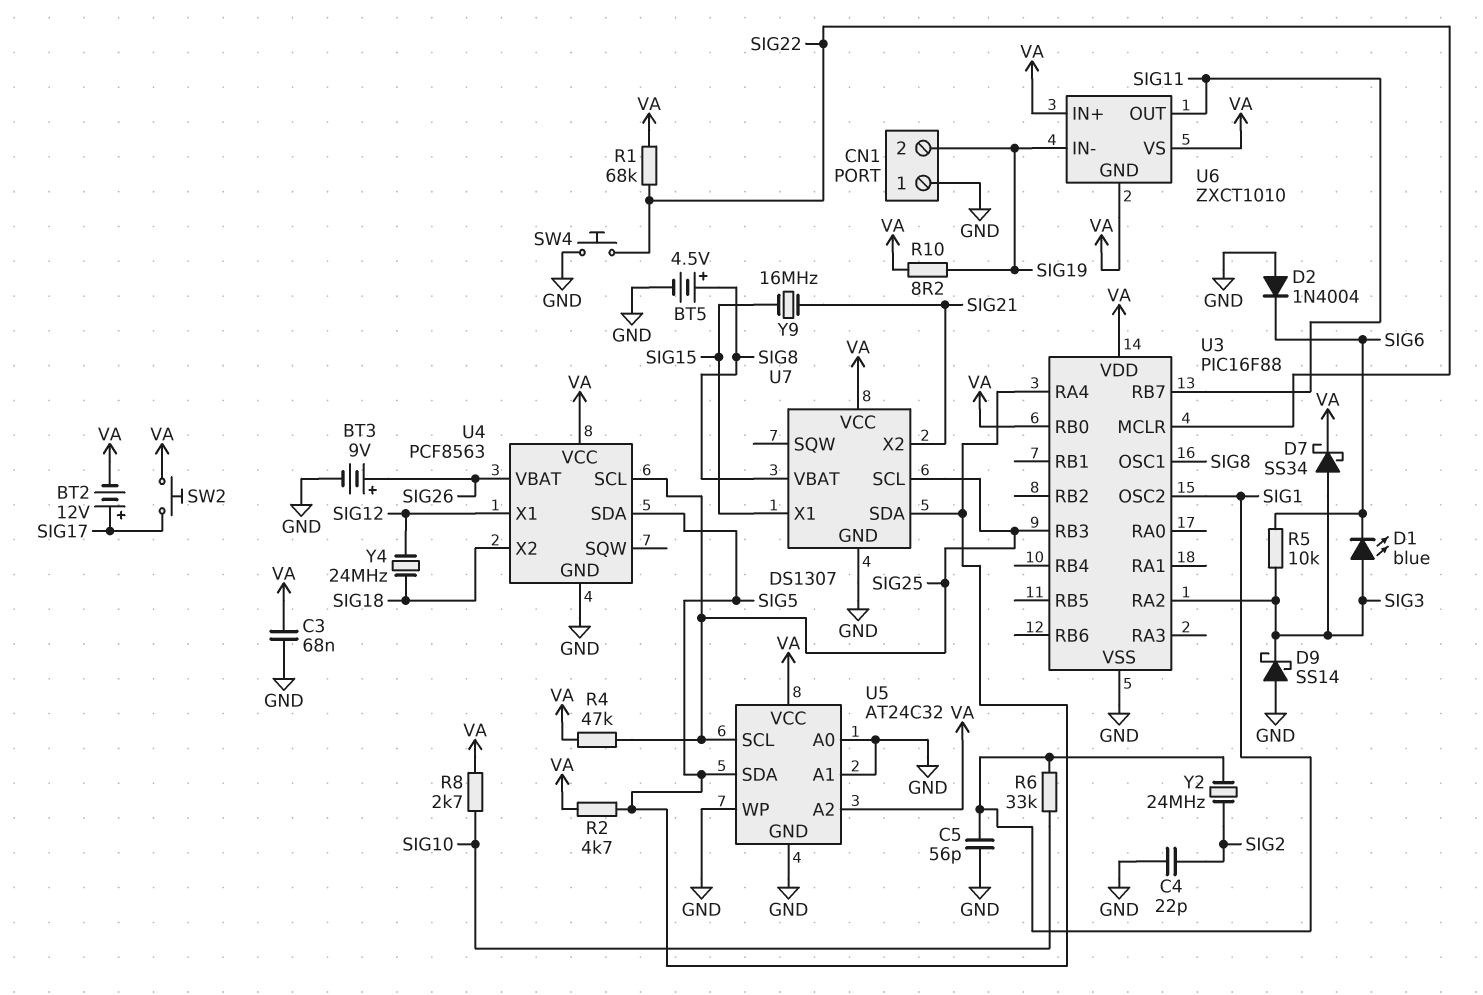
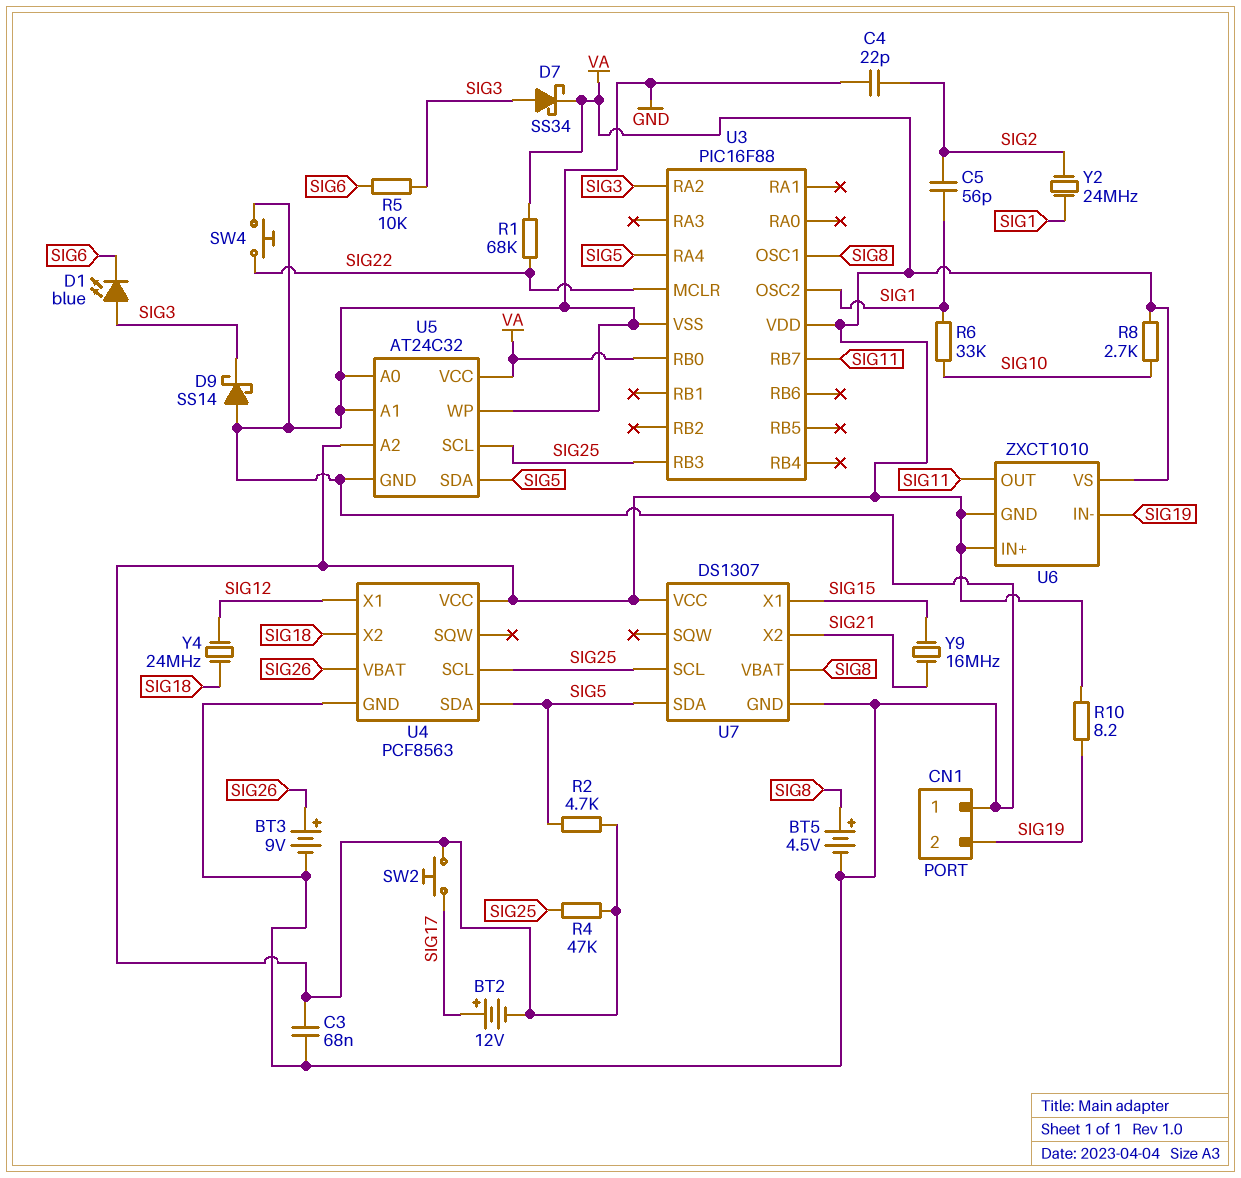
C5: 56pF (GND, SIG1) -> 56pF (SIG1, SIG2)
D2: diode 1N4004 (A GND, K SIG6) -> none

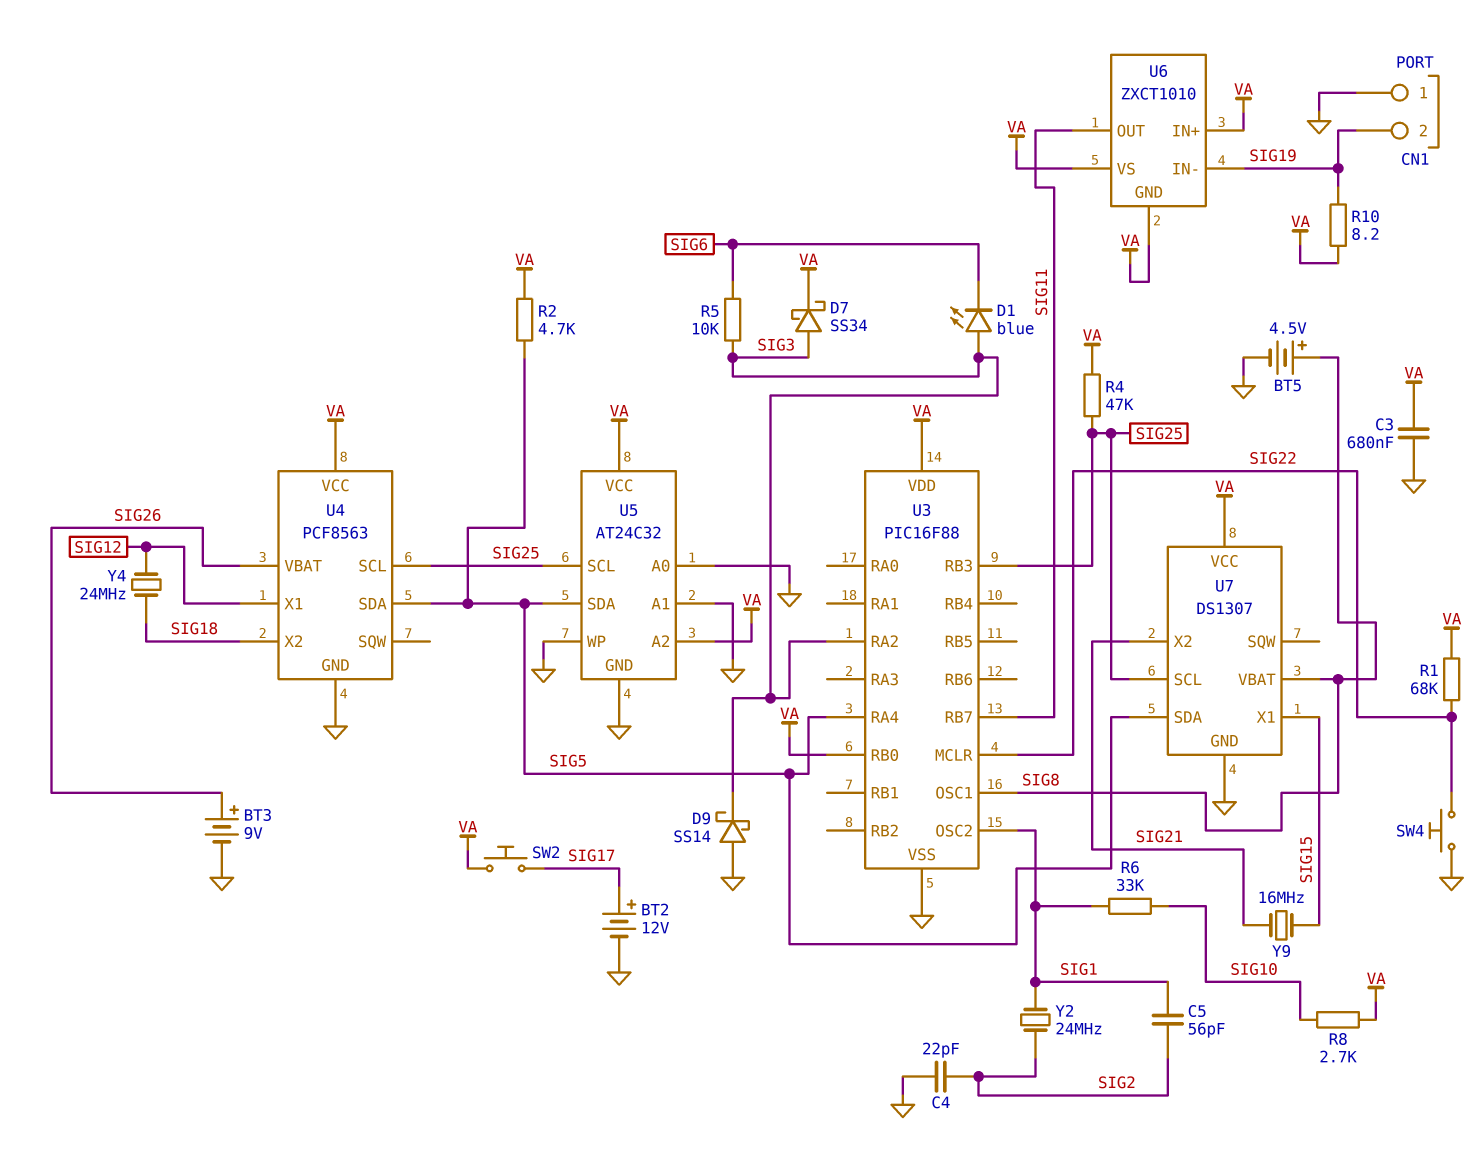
BT2: 12V (plus SIG17, minus VA) -> 12V (plus SIG17, minus GND)
C3: 68nF (GND, VA) -> 680nF (GND, VA)

